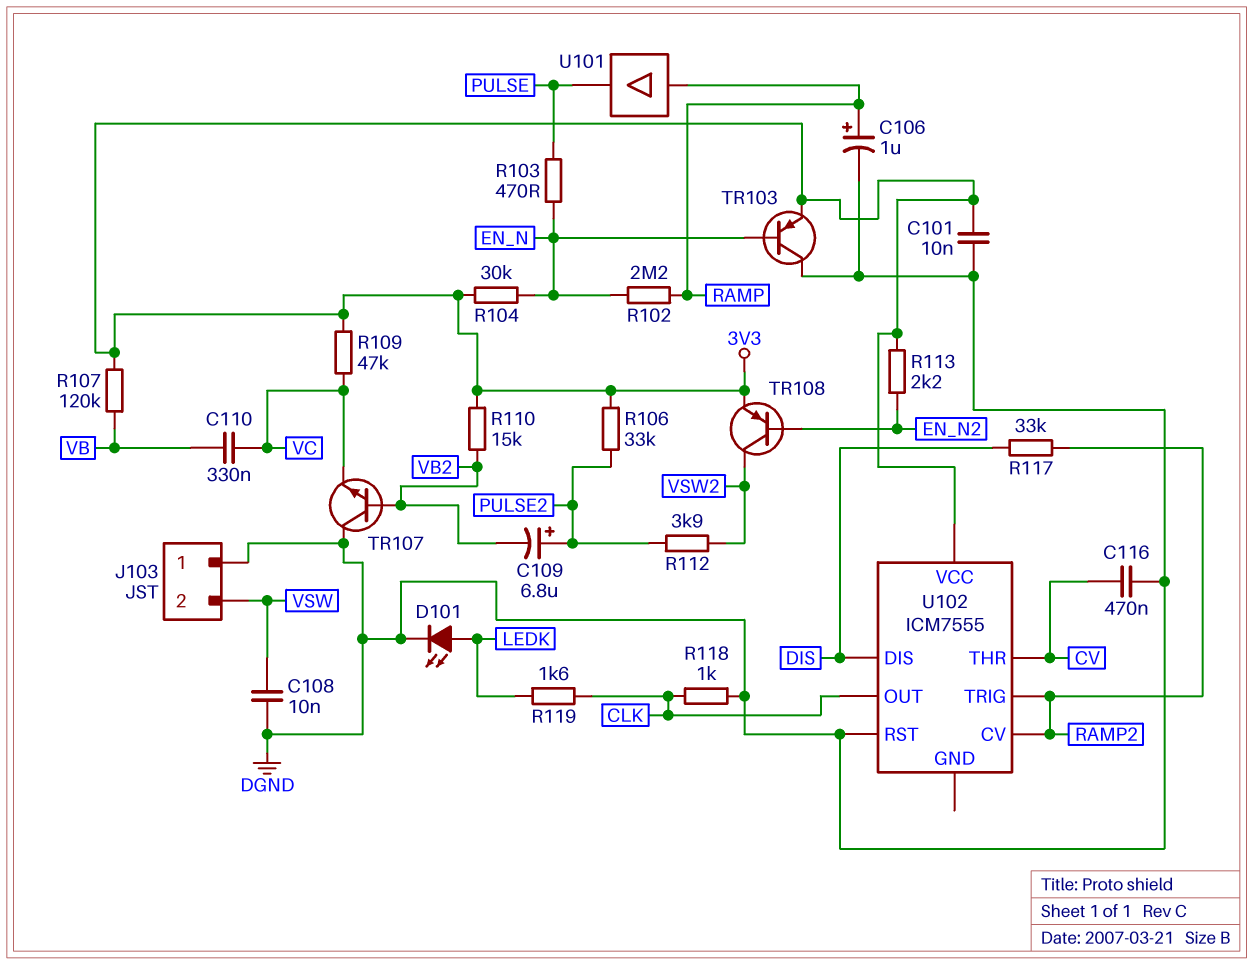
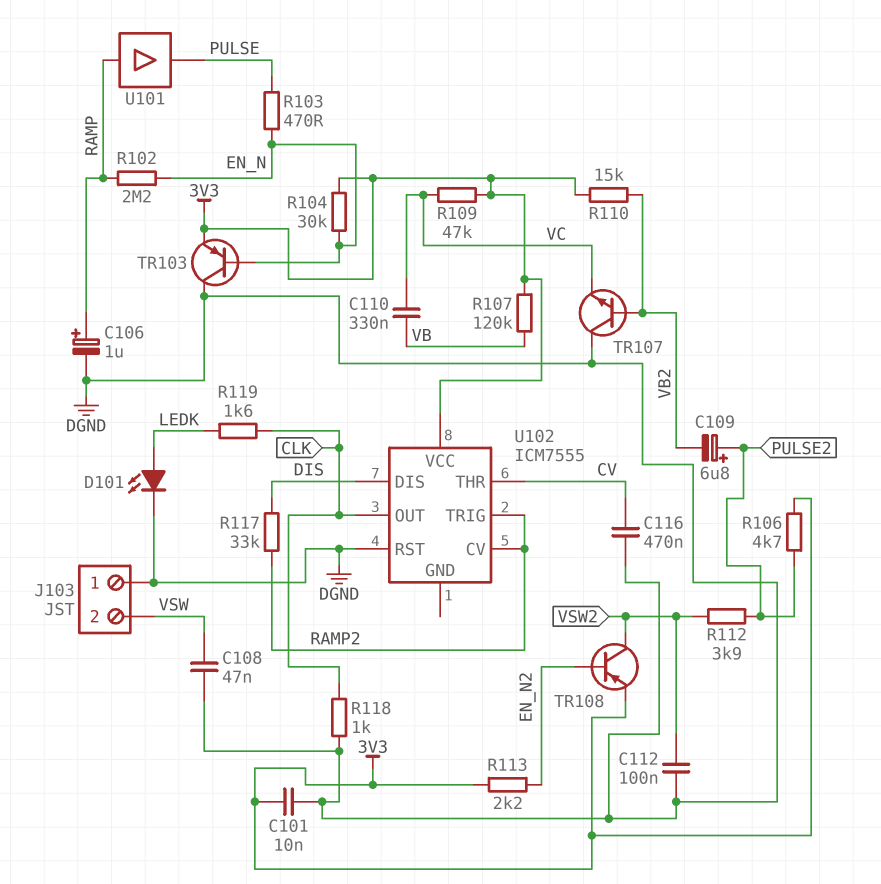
C108: 10nF (DGND, VSW) -> 47nF (DGND, VSW)
C112: none -> 100nF (DGND, VSW2)
R106: 33k (3V3, PULSE2) -> 4.7k (3V3, PULSE2)

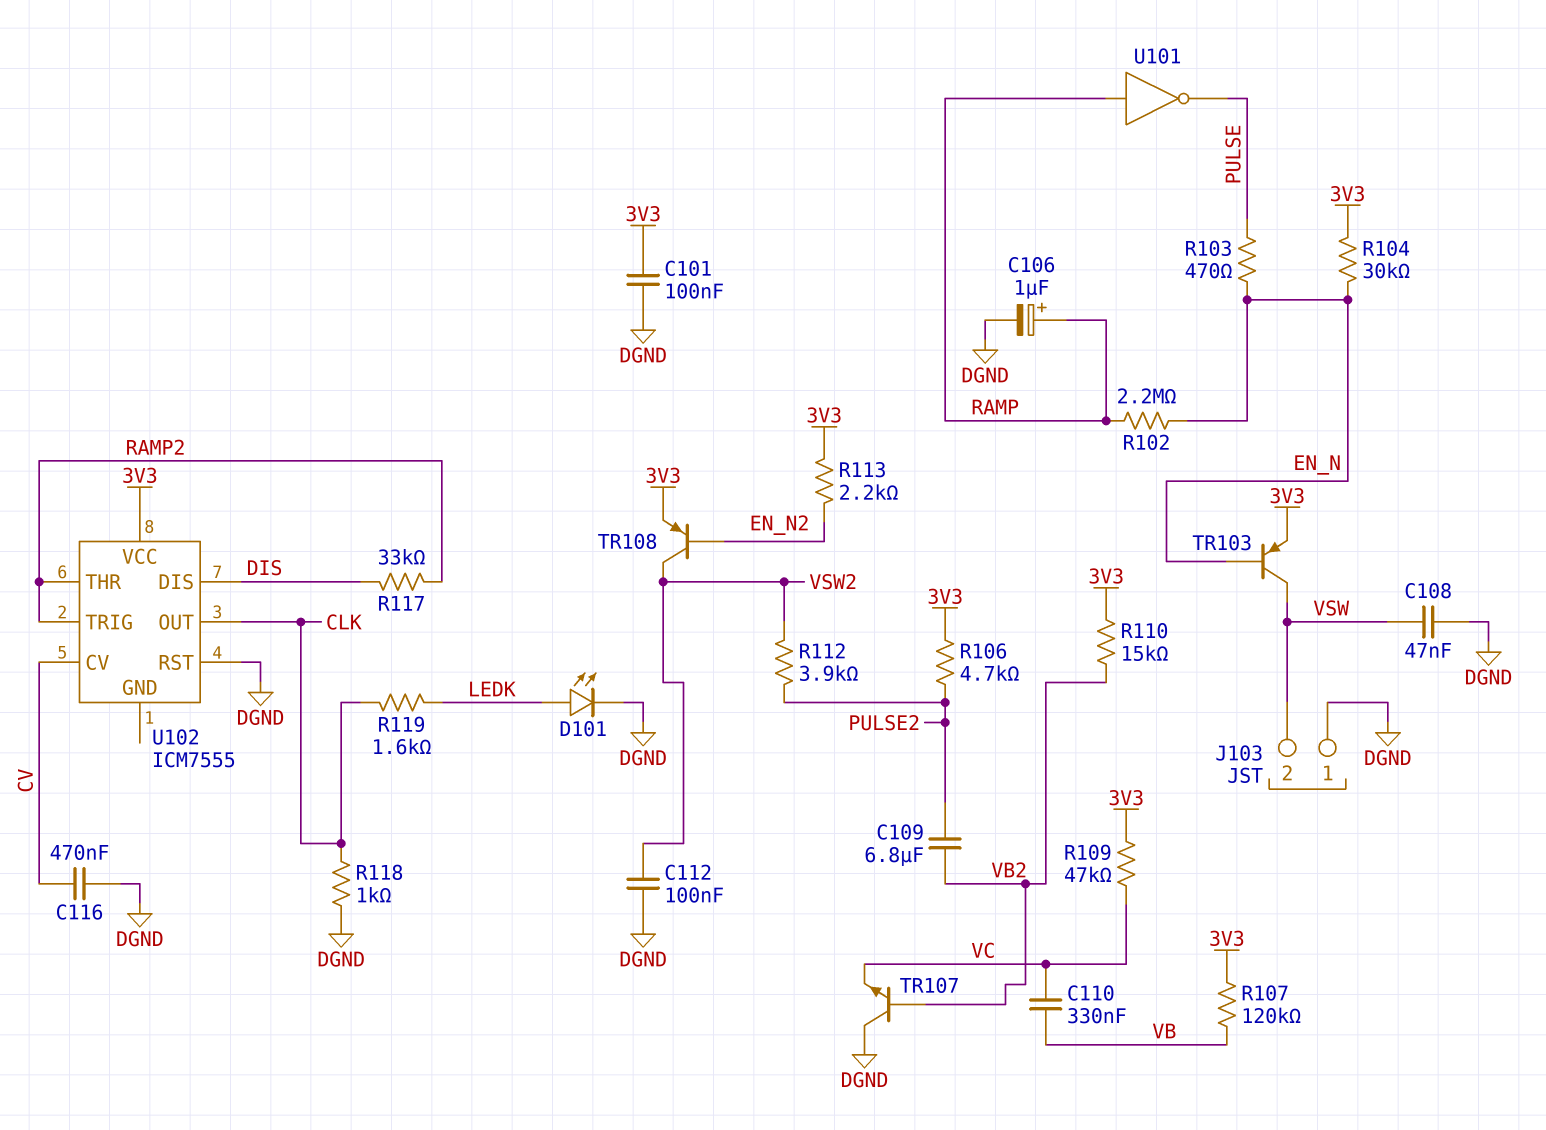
C101: 10nF (3V3, DGND) -> 100nF (3V3, DGND)
C109: 6.8uF (plus PULSE2, minus VB2) -> 6.8uF (PULSE2, VB2)
TR103: PNP (B EN_N, C DGND, E 3V3) -> PNP (B EN_N, C VSW, E 3V3)
U101: buffer (in RAMP, out PULSE) -> NOT (in RAMP, out PULSE)
U102 pin CV: RAMP2 -> CV
U102 pin THR: CV -> RAMP2

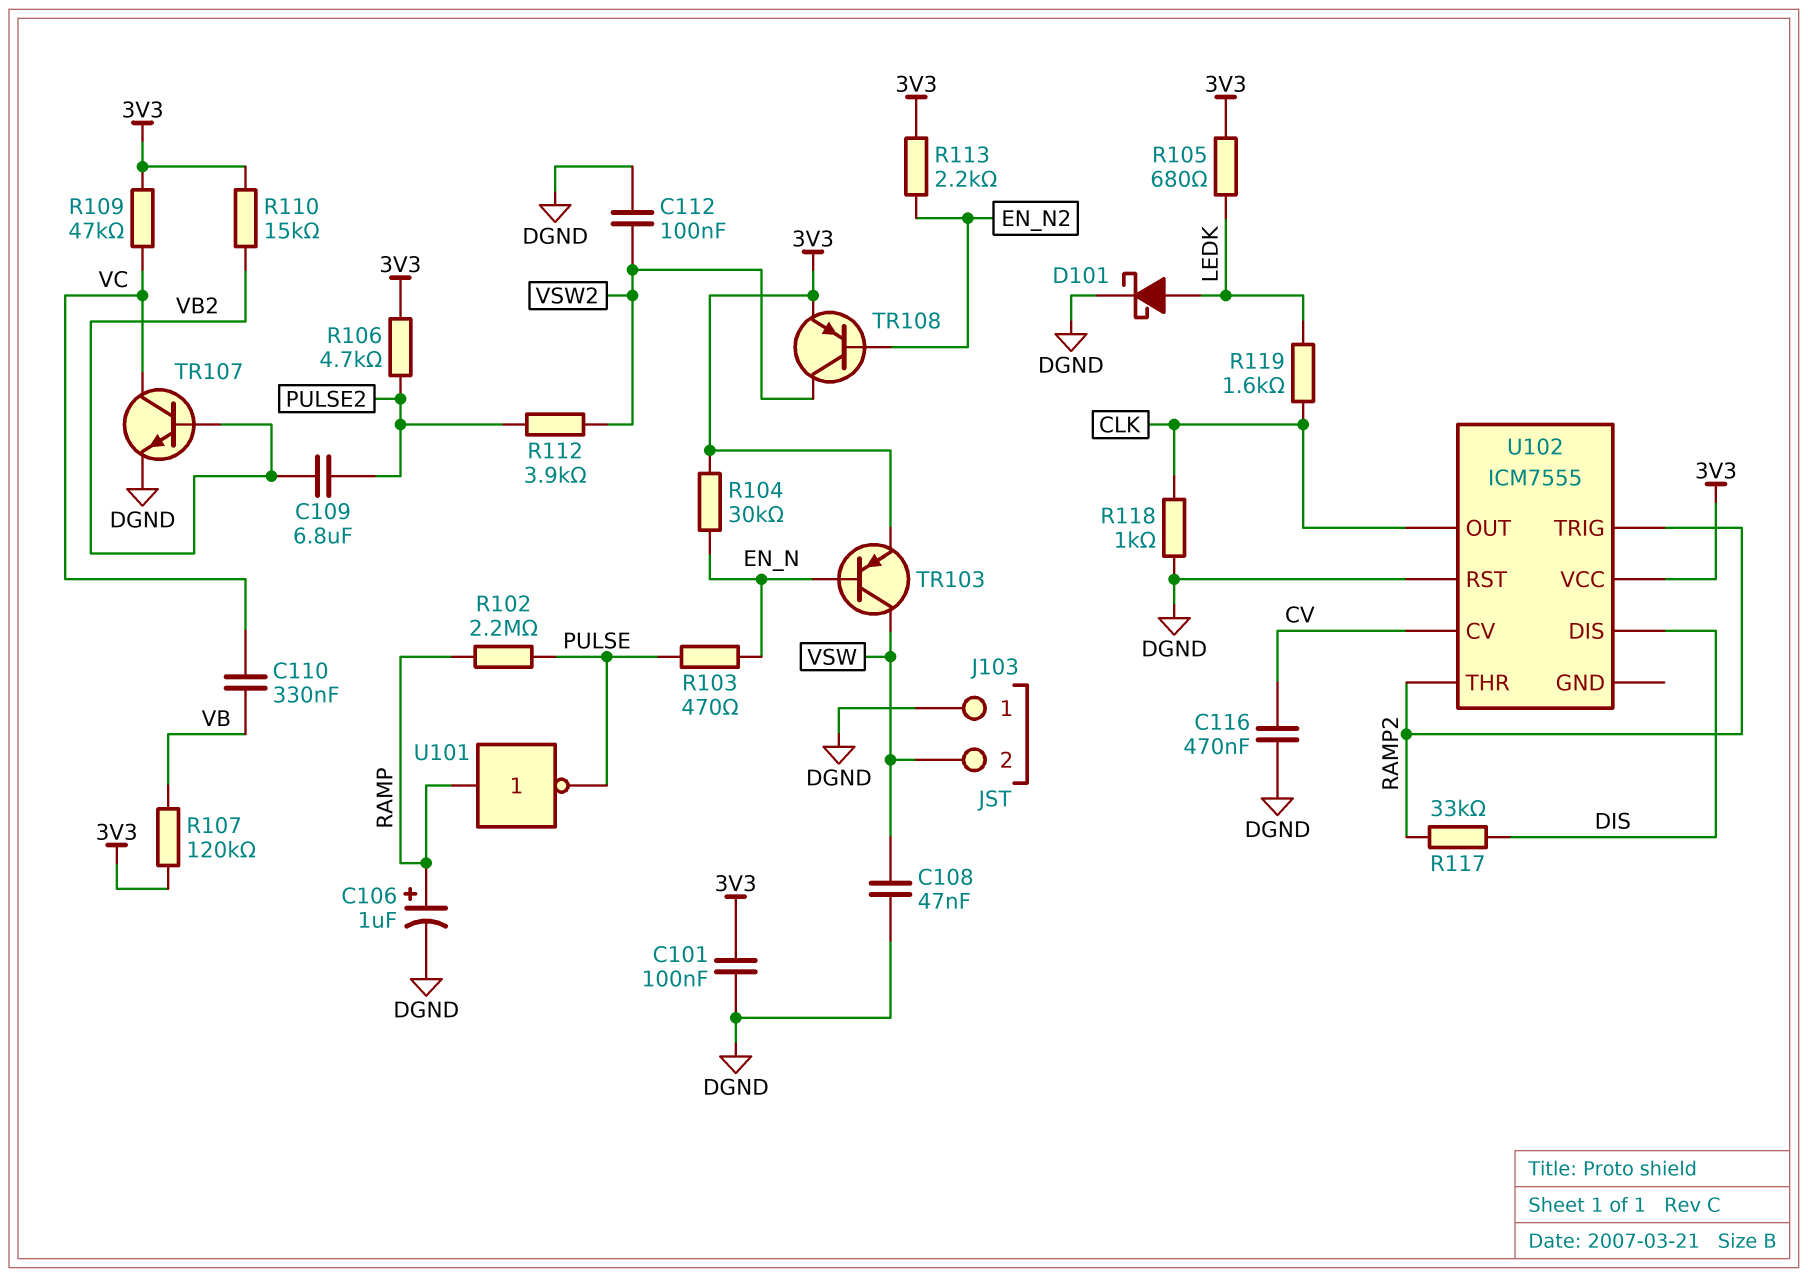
D101: LED (A LEDK, K DGND) -> schottky (A LEDK, K DGND)
R102: 2.2M (EN_N, RAMP) -> 2.2M (PULSE, RAMP)
R105: none -> 680 (3V3, LEDK)
TR107: NPN (B VB2, C DGND, E VC) -> NPN (B VB2, C VC, E DGND)

